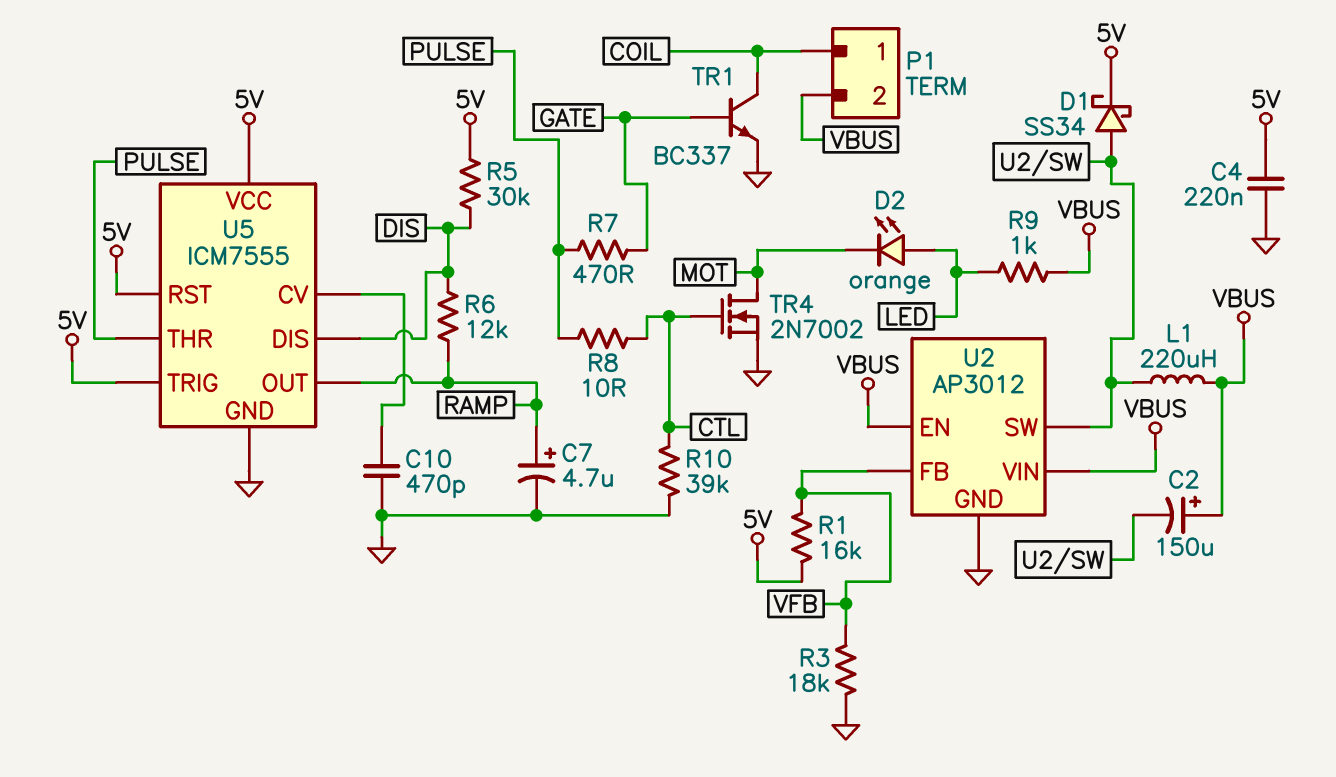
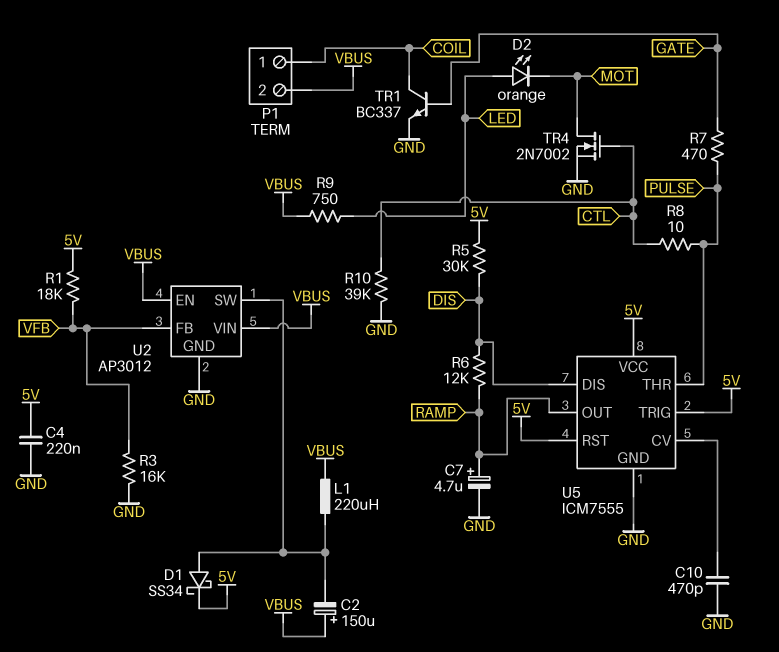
R1: 16k (5V, VFB) -> 18k (5V, VFB)
R3: 18k (GND, VFB) -> 16k (GND, VFB)
R9: 1k (LED, VBUS) -> 750 (LED, VBUS)

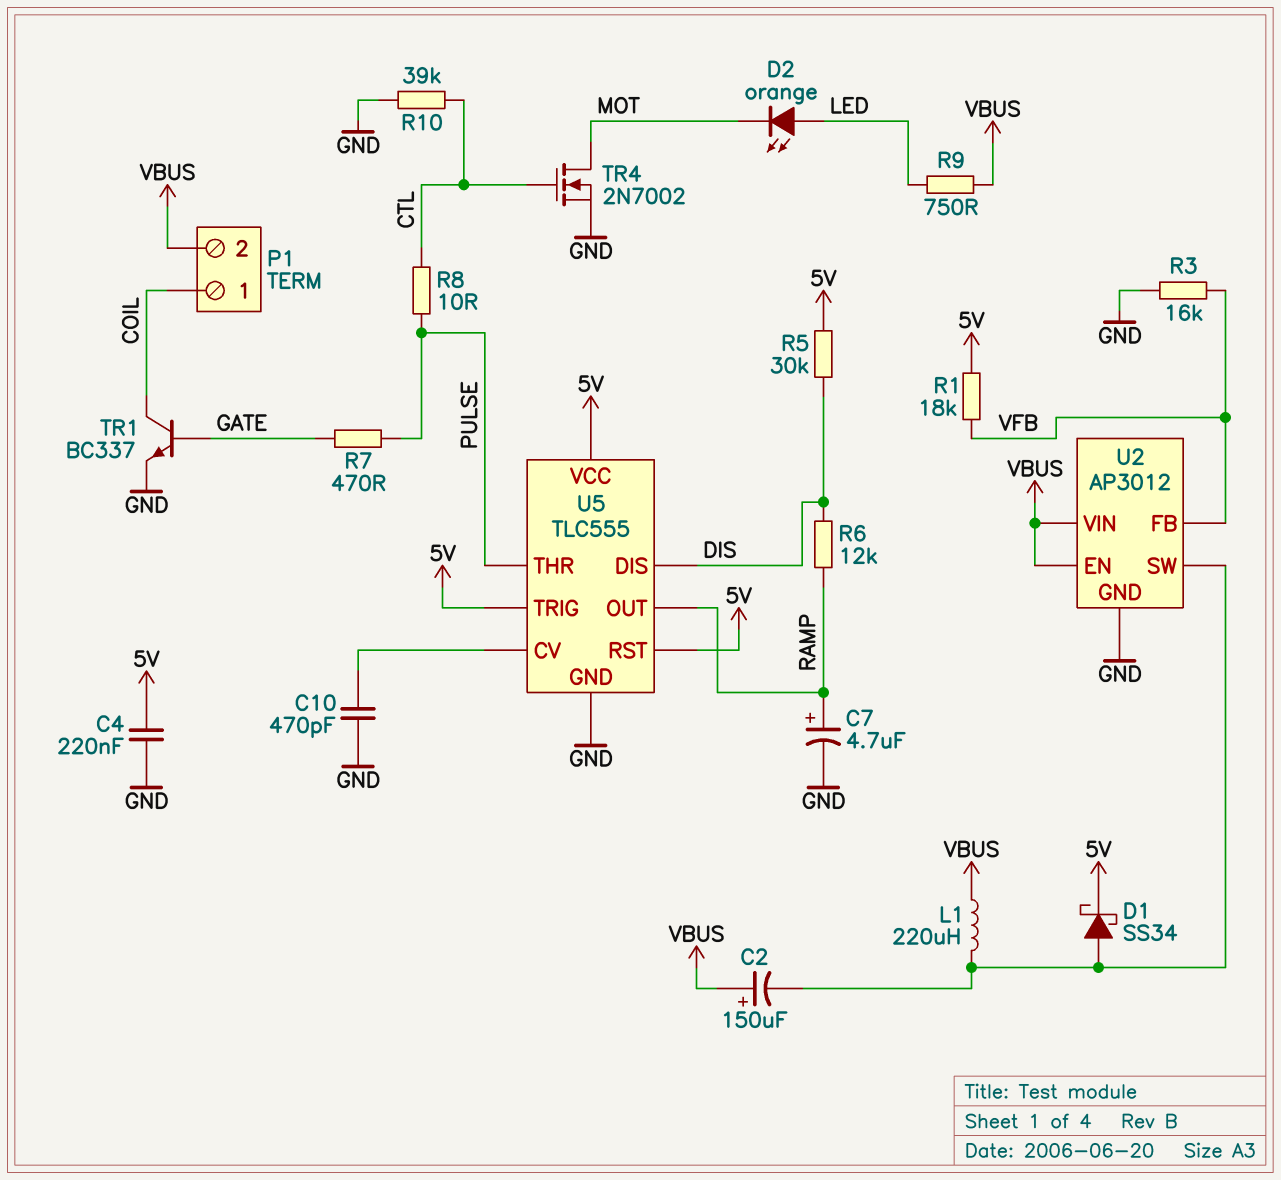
U5: ICM7555 -> TLC555

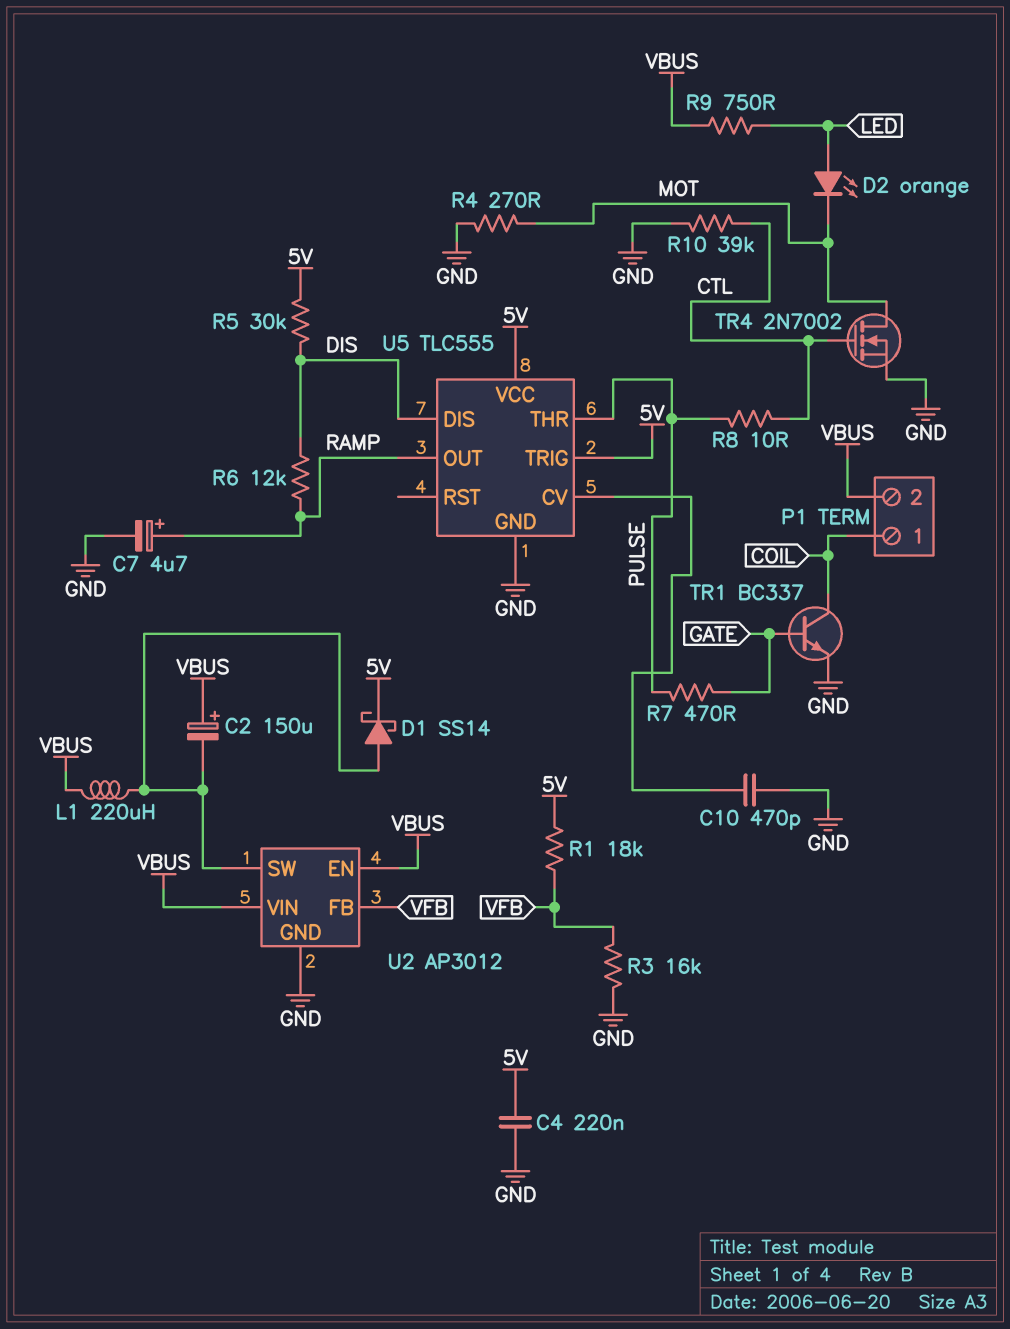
D1: schottky SS34 (A U2/SW, K 5V) -> schottky SS14 (A U2/SW, K 5V)
R4: none -> 270 (GND, MOT)
U5 pin RST: 5V -> none

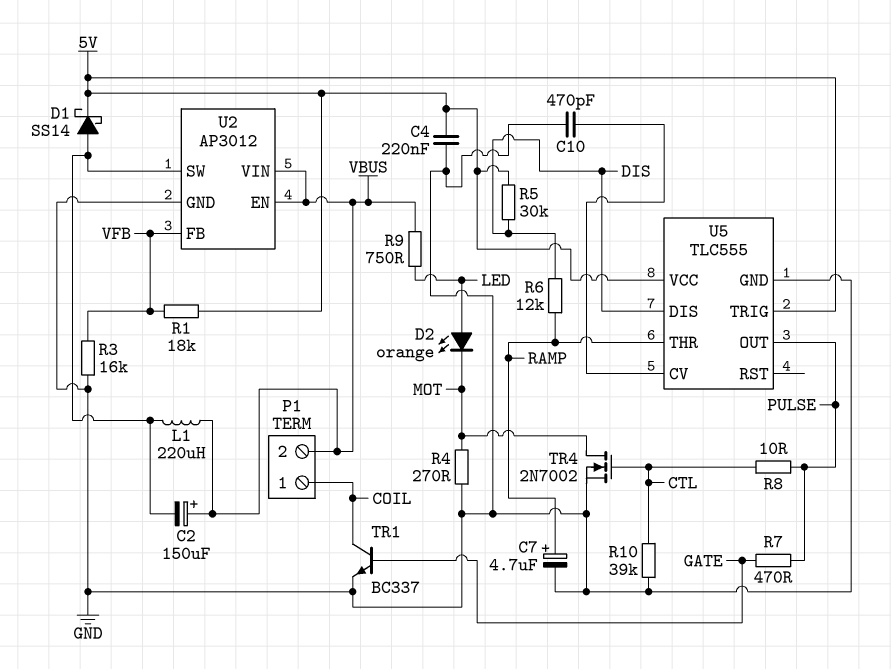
U5 pin OUT: RAMP -> PULSE
U5 pin THR: PULSE -> RAMP

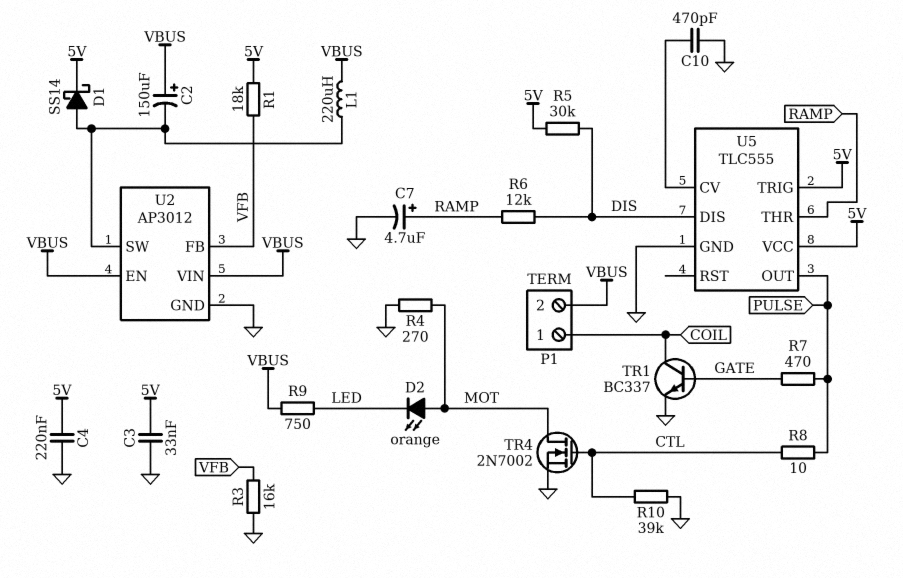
C3: none -> 33nF (5V, GND)
D2: LED orange (A LED, K MOT) -> LED orange (A MOT, K LED)

